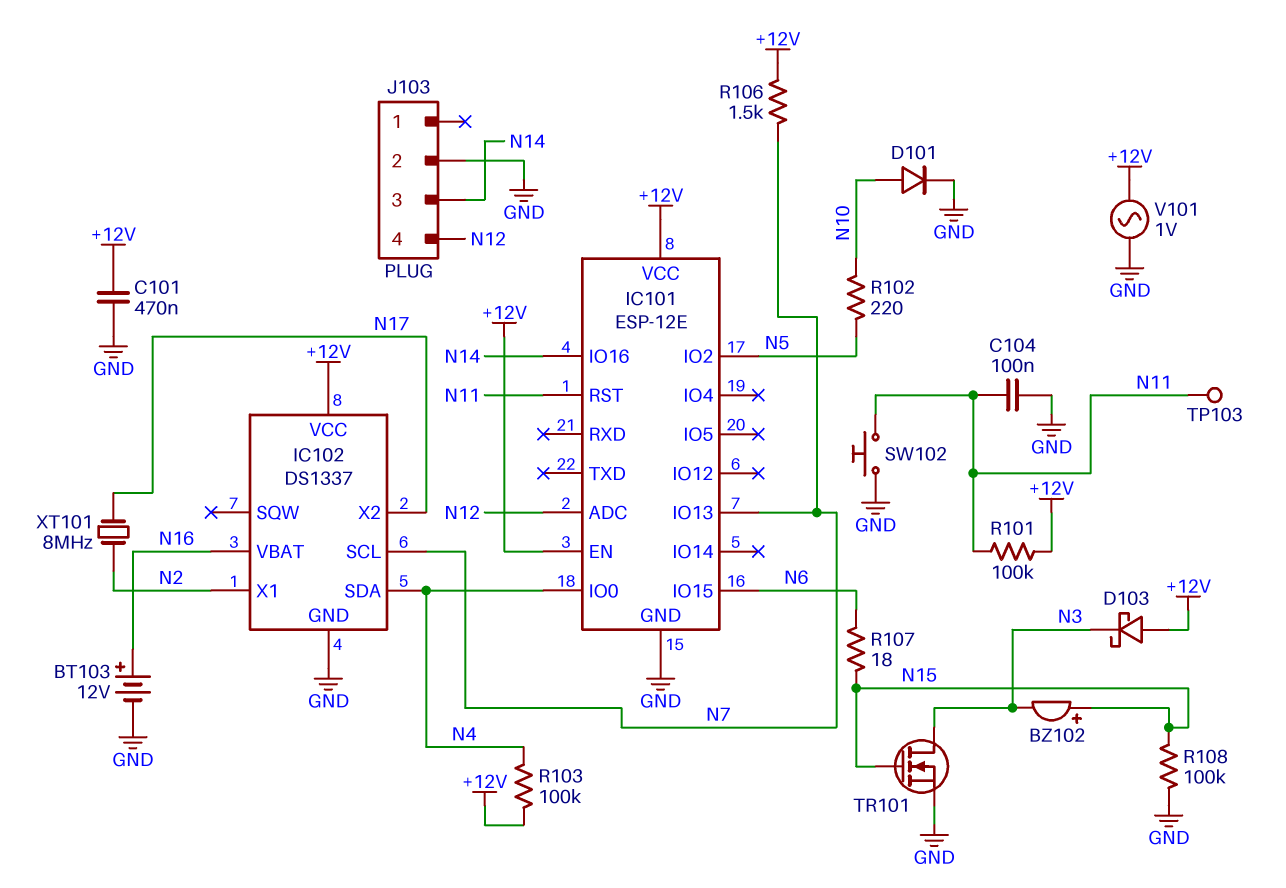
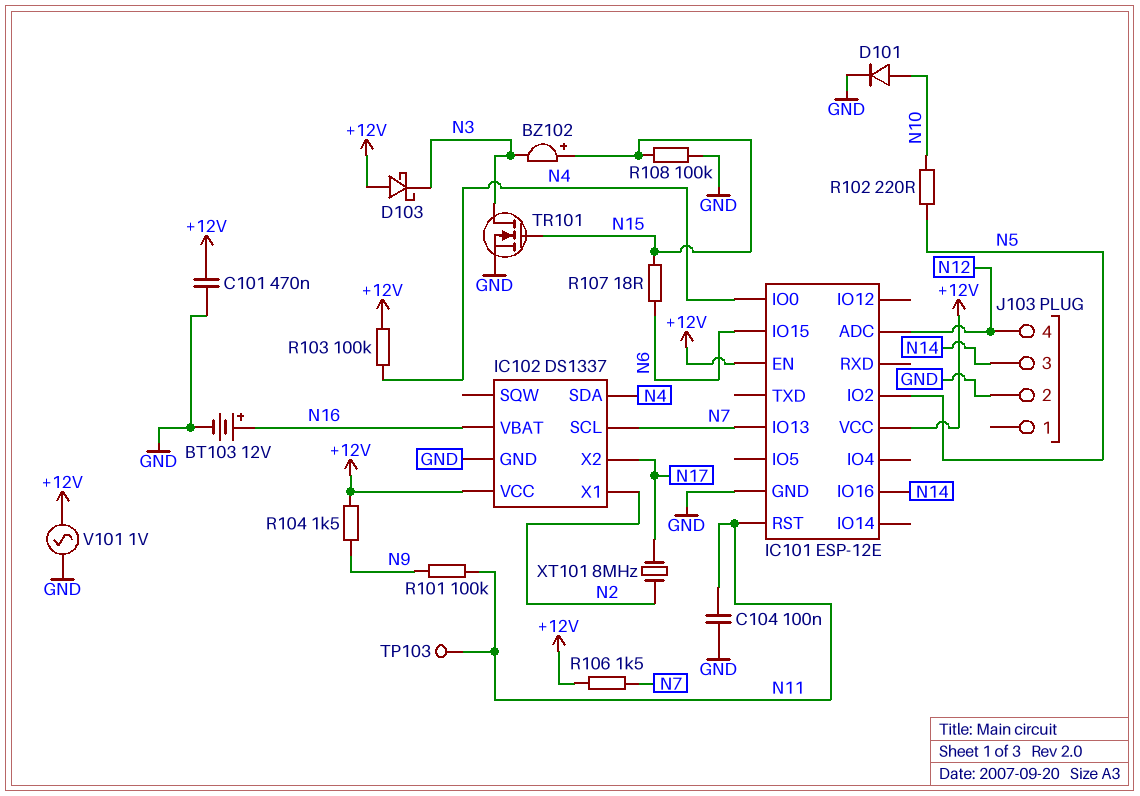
R101: 100k (+12V, N11) -> 100k (N9, N11)
R104: none -> 1.5k (+12V, N9)
SW102: button (GND, N11) -> none

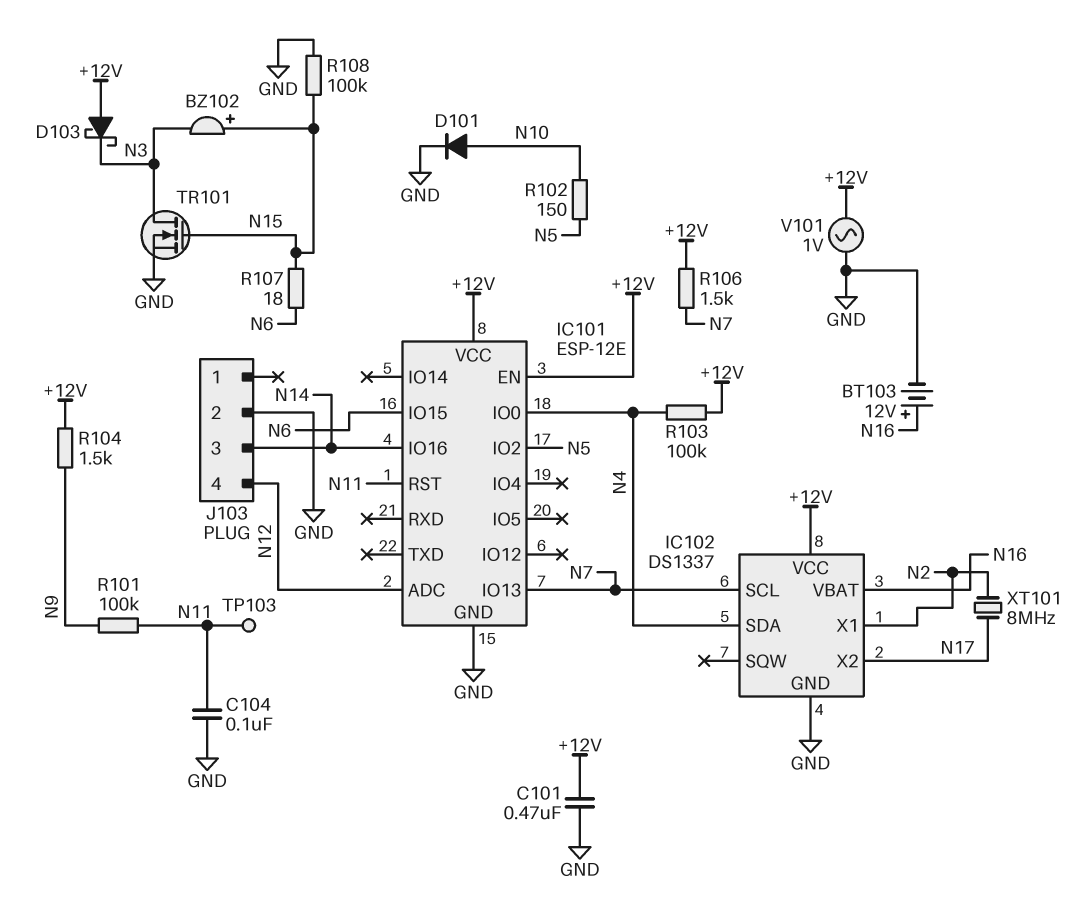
R102: 220 (N5, N10) -> 150 (N5, N10)

